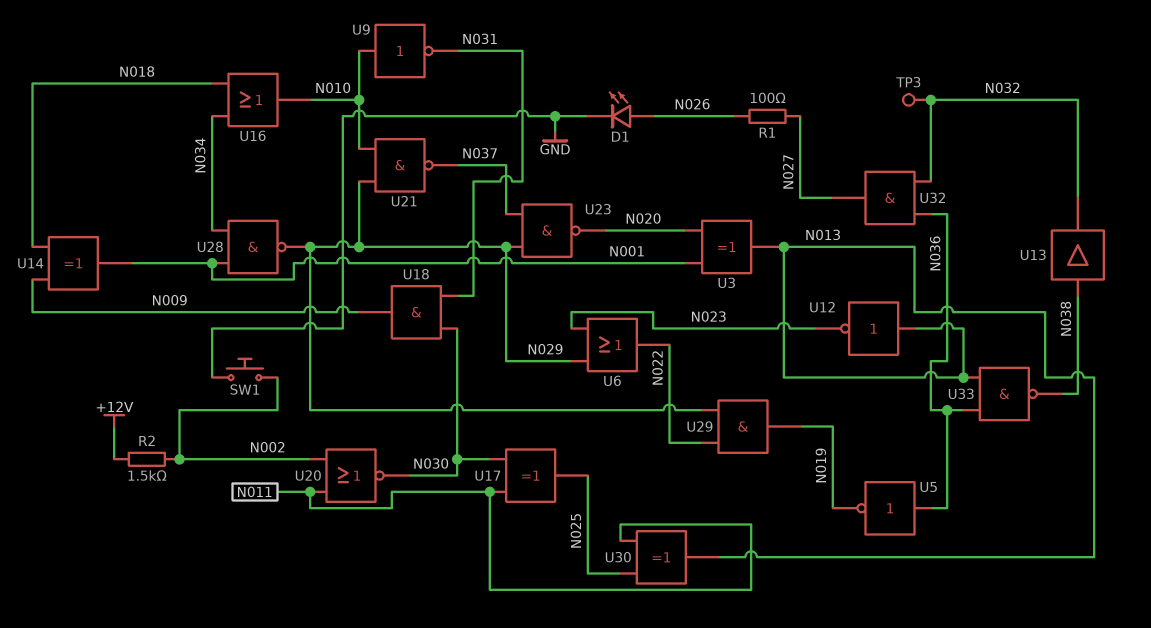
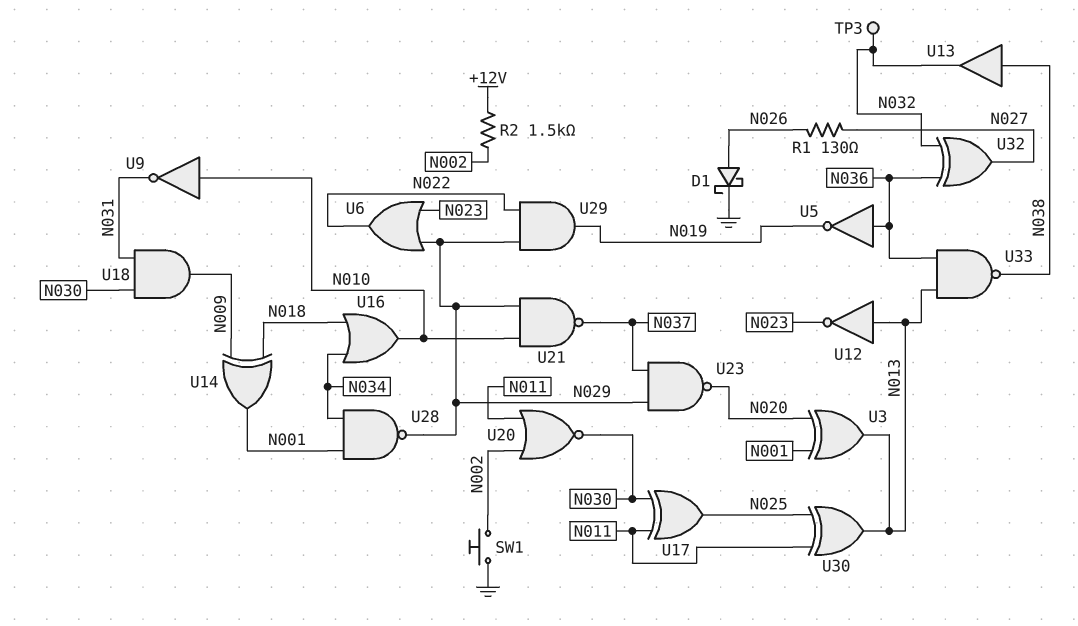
D1: LED (A N026, K GND) -> schottky (A N026, K GND)
R1: 100 (N026, N027) -> 130 (N026, N027)
U32: AND (in N032, in N036, out N027) -> XOR (in N032, in N036, out N027)

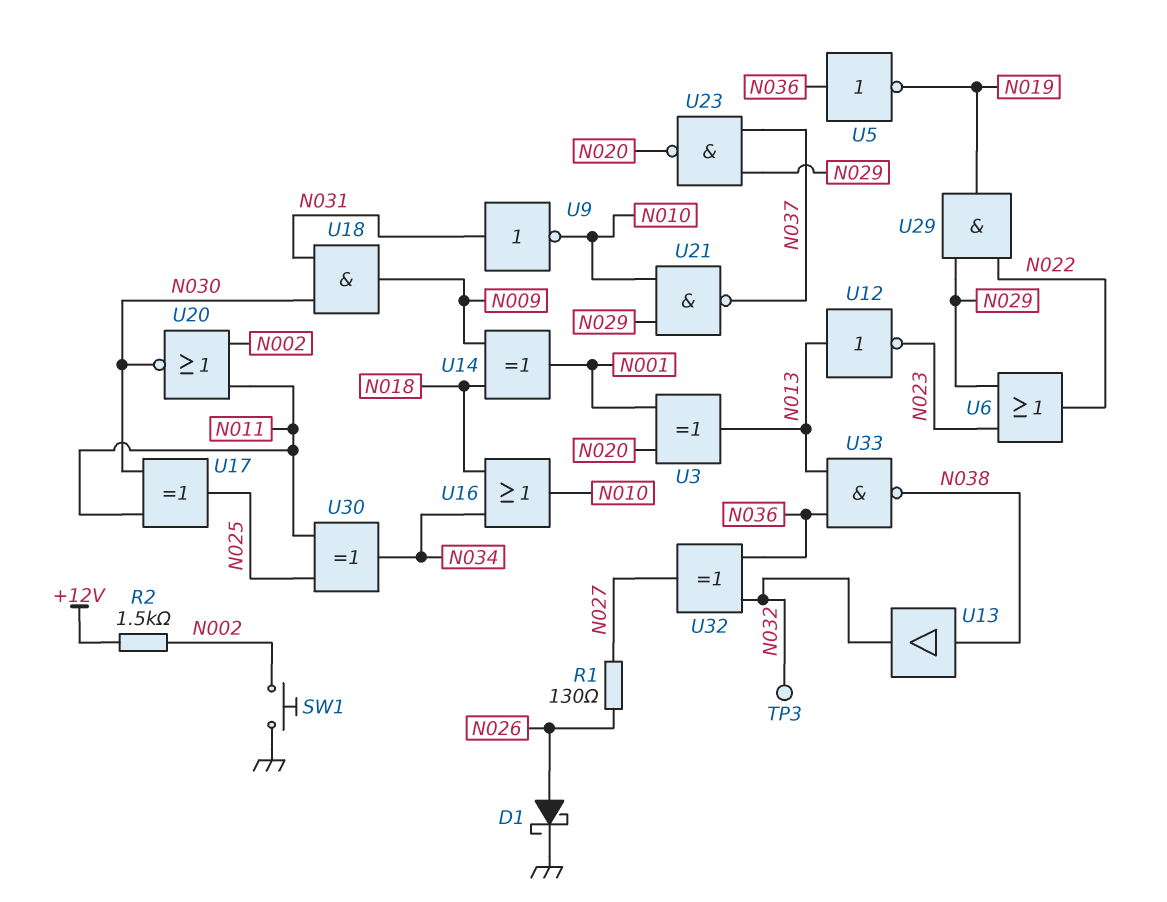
U9: NOT (in N010, out N031) -> NOT (in N031, out N010)
U28: NAND (in N001, in N034, out N029) -> none
U30: XOR (in N011, in N025, out N013) -> XOR (in N011, in N025, out N034)

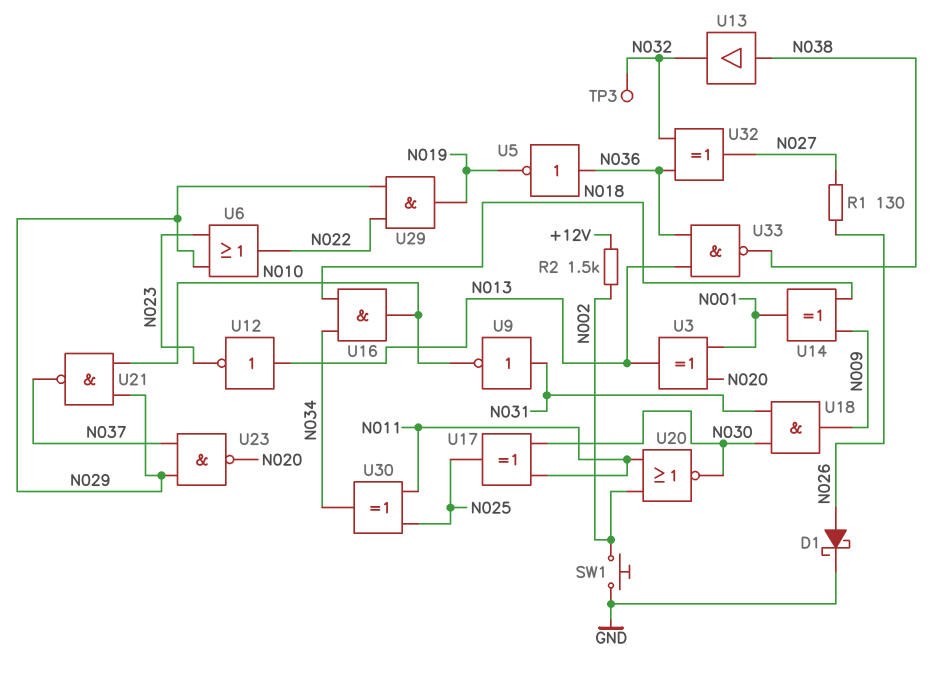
U16: OR (in N018, in N034, out N010) -> AND (in N018, in N034, out N010)

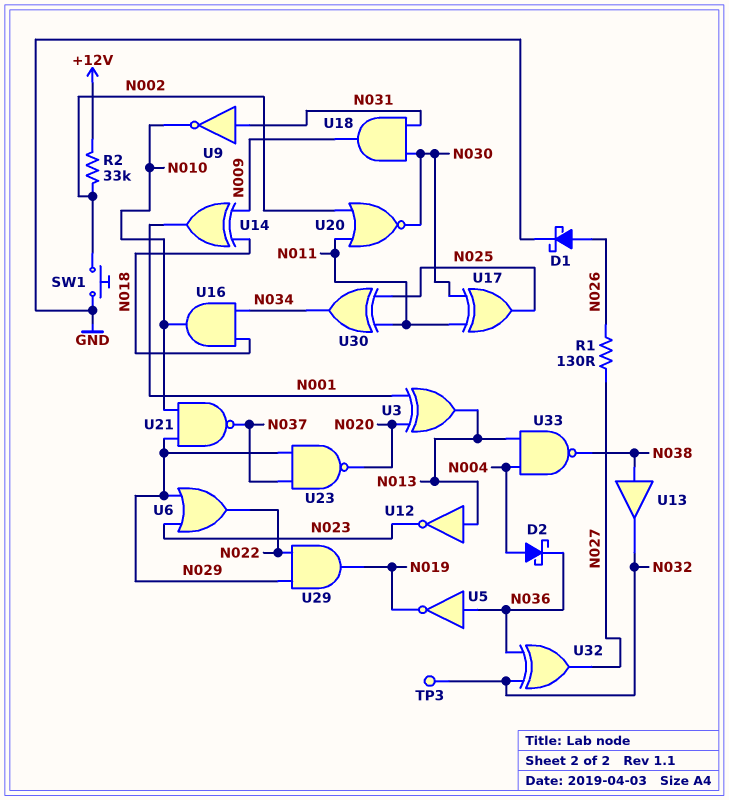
D2: none -> schottky (A N004, K N036)
R2: 1.5k (+12V, N002) -> 33k (+12V, N002)
U33: NAND (in N013, in N036, out N038) -> NAND (in N004, in N013, out N038)

